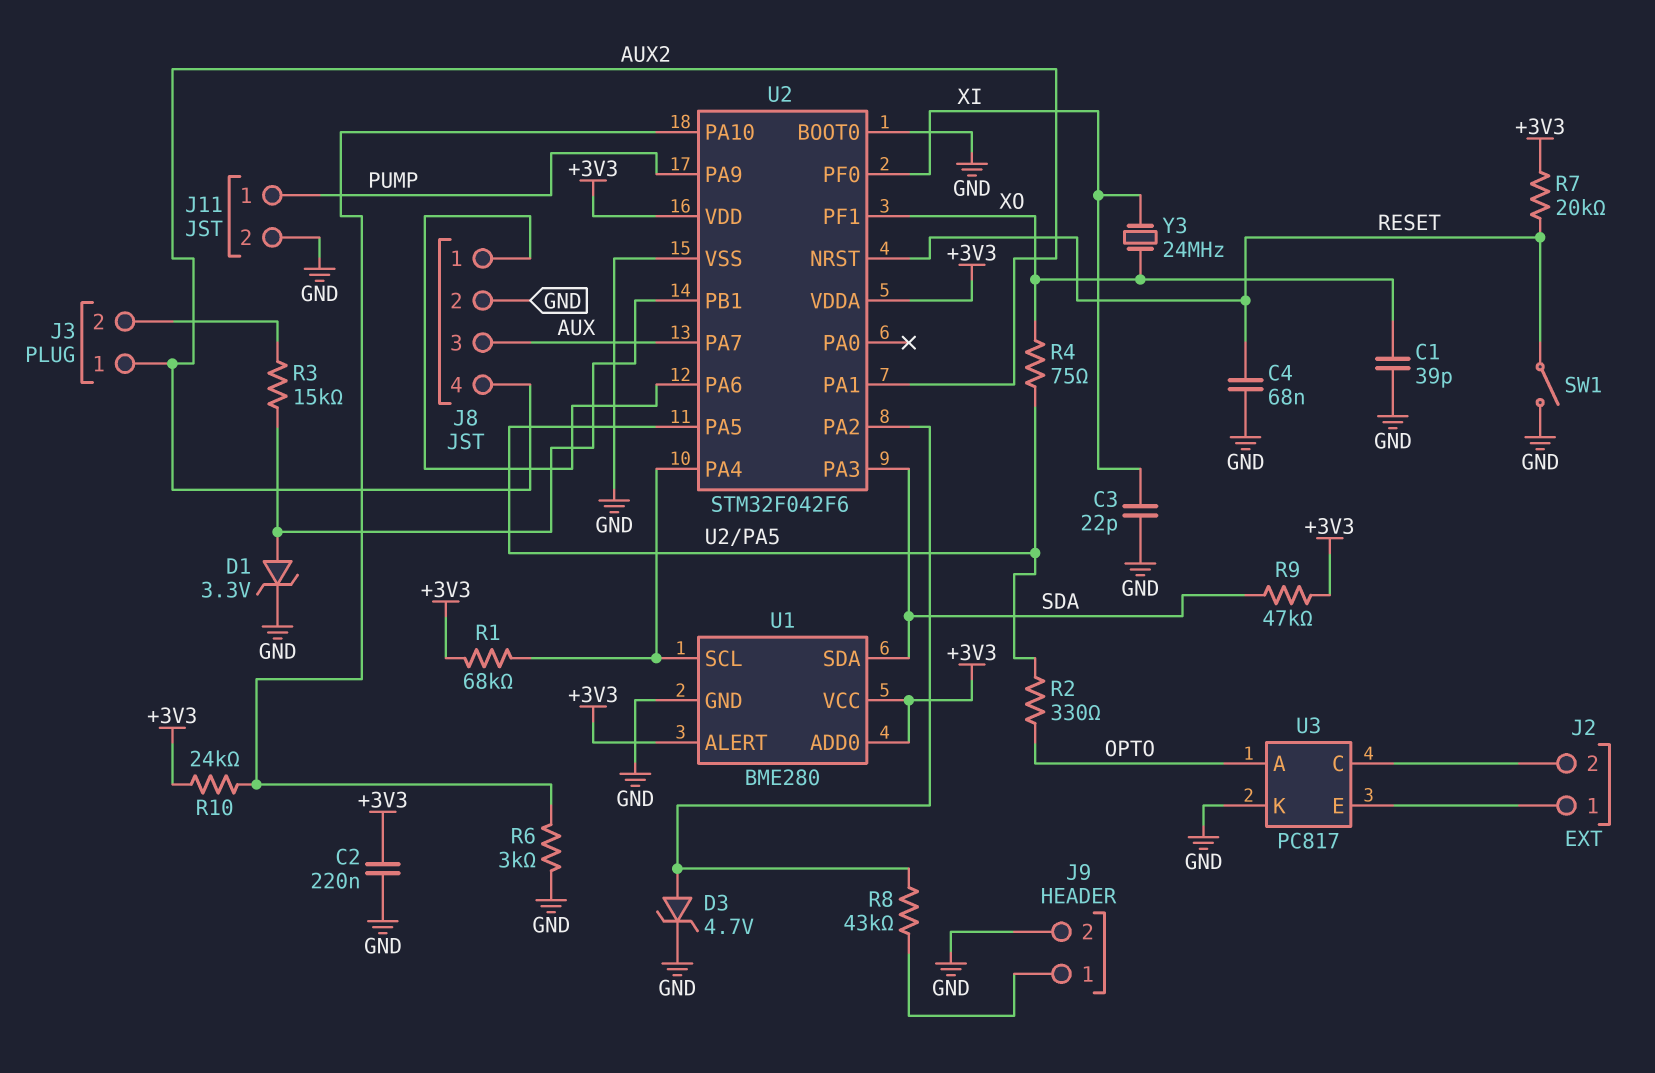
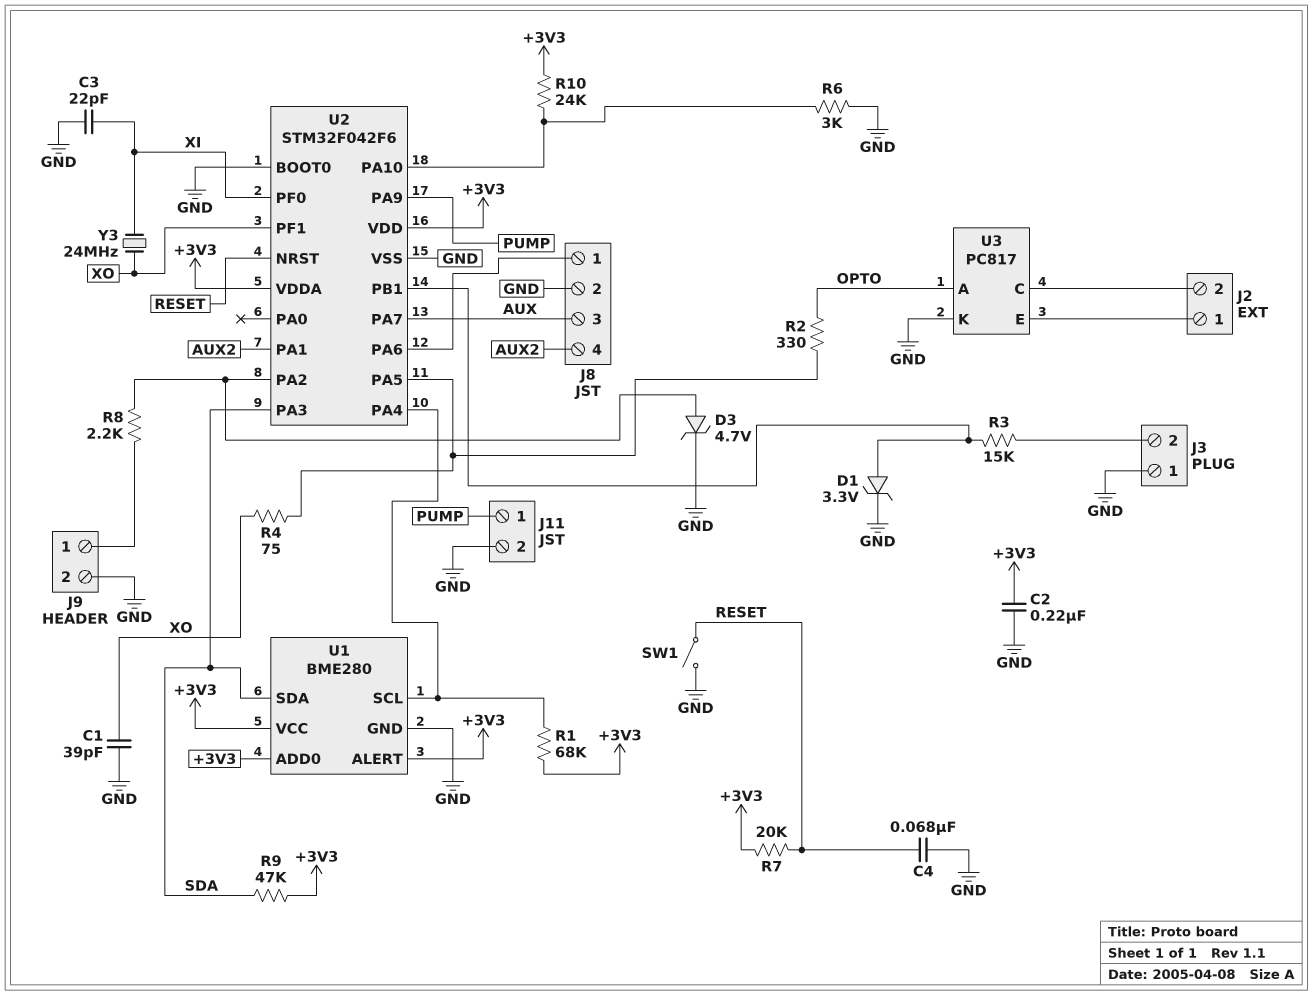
J3 pin 1: AUX2 -> GND
R8: 43k (J9/1, U2/PA2) -> 2.2k (J9/1, U2/PA2)

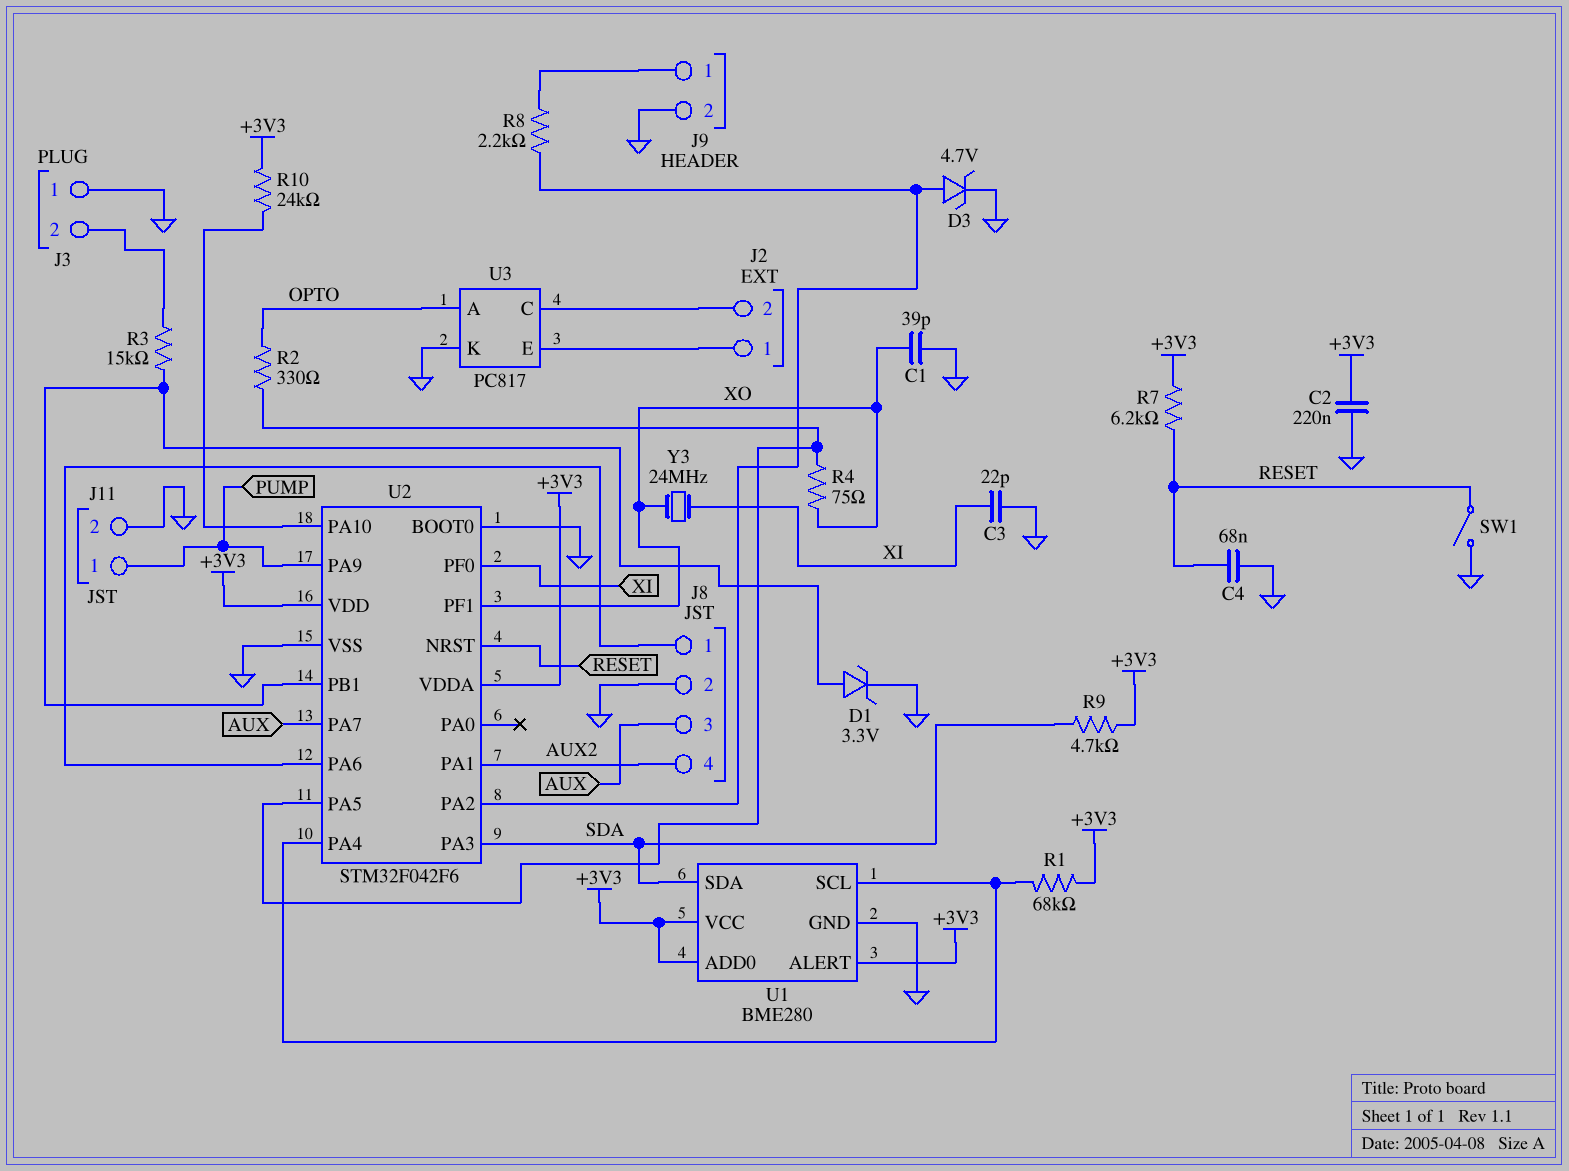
R6: 3k (GND, U2/PA10) -> none
R7: 20k (+3V3, RESET) -> 6.2k (+3V3, RESET)
R9: 47k (+3V3, SDA) -> 4.7k (+3V3, SDA)

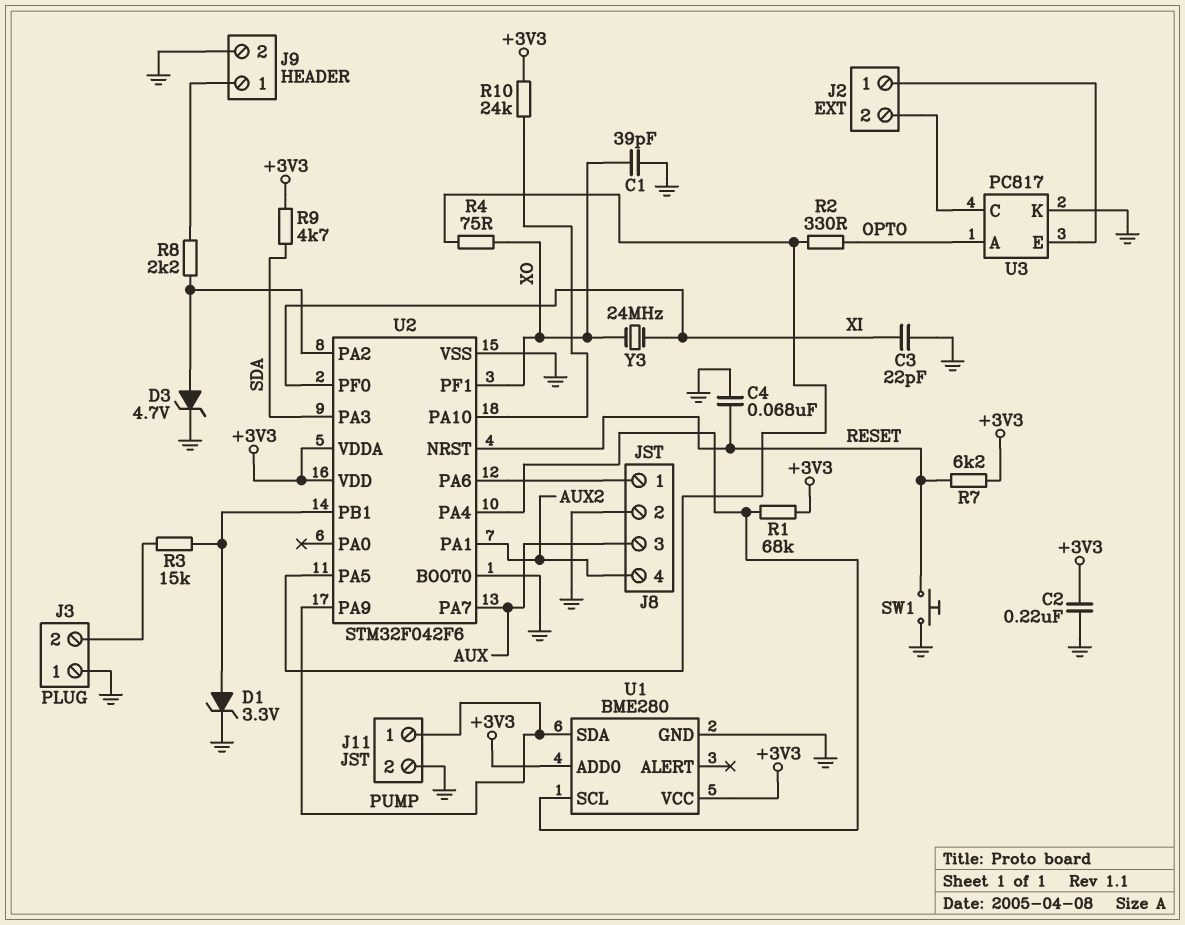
SW1: switch (GND, RESET) -> button (GND, RESET)
U1 pin ALERT: +3V3 -> none
U1 pin SDA: SDA -> PUMP

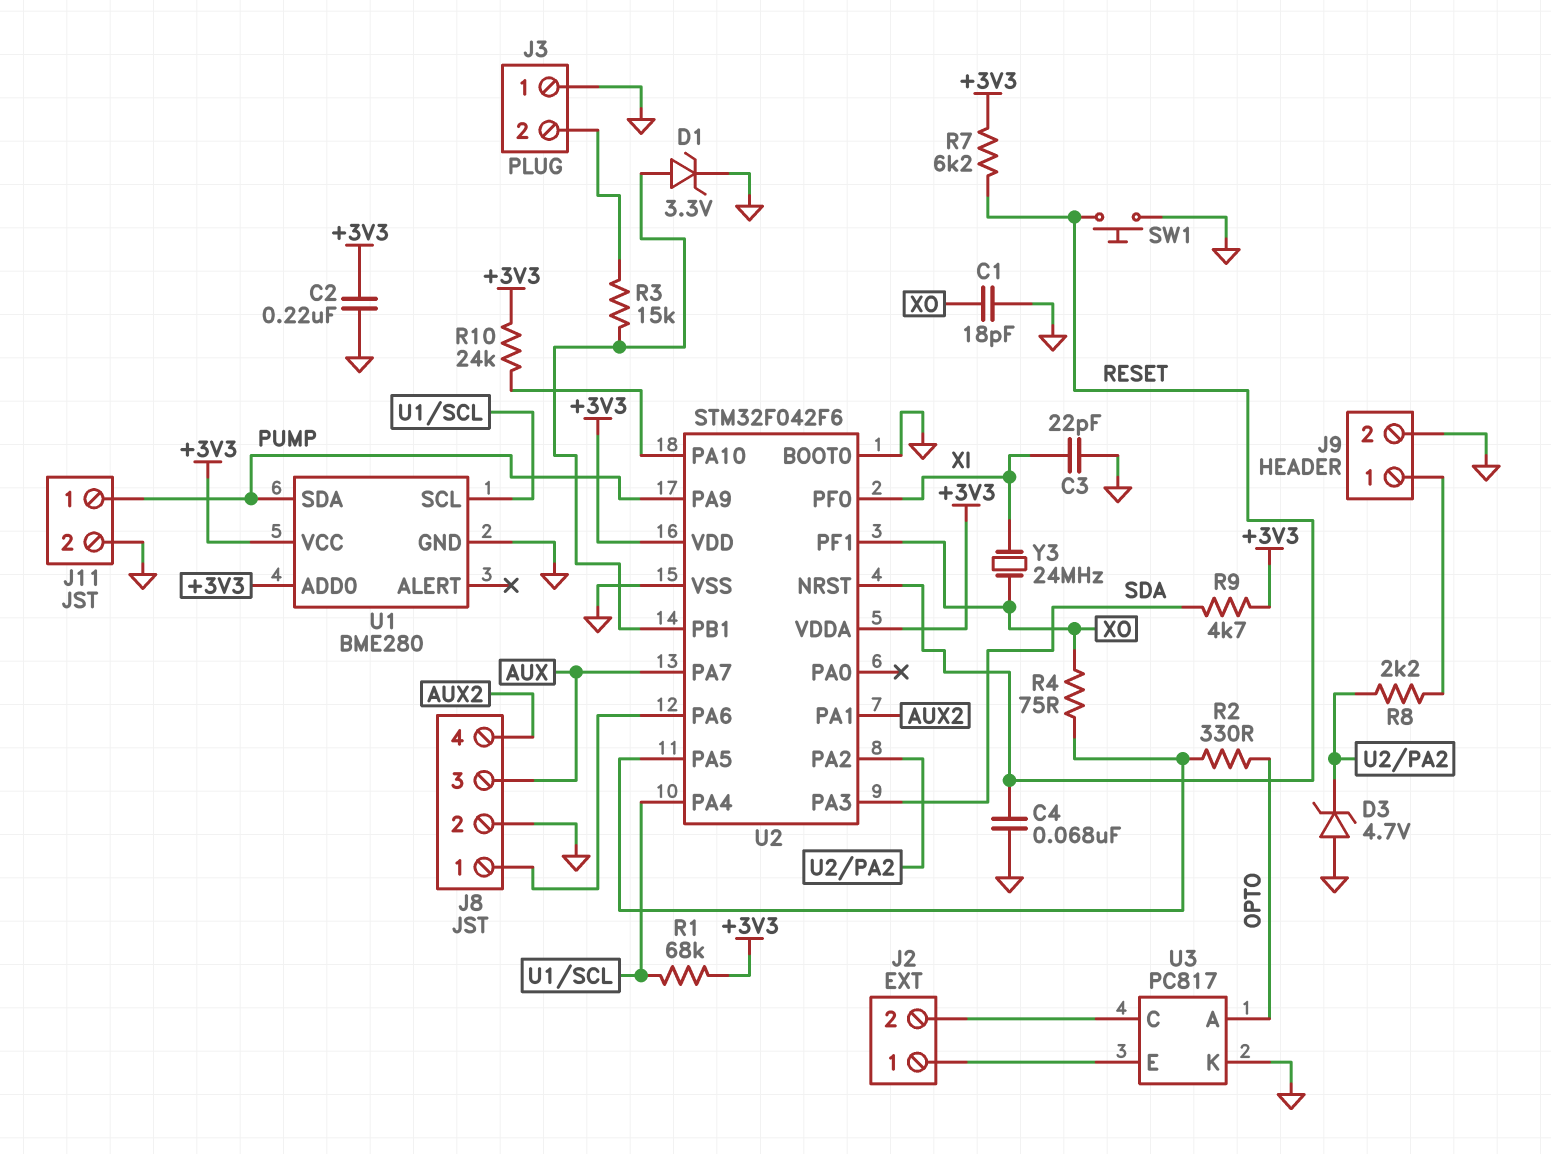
C1: 39pF (GND, XO) -> 18pF (GND, XO)
D3: zener 4.7V (A U2/PA2, K GND) -> zener 4.7V (A GND, K U2/PA2)

